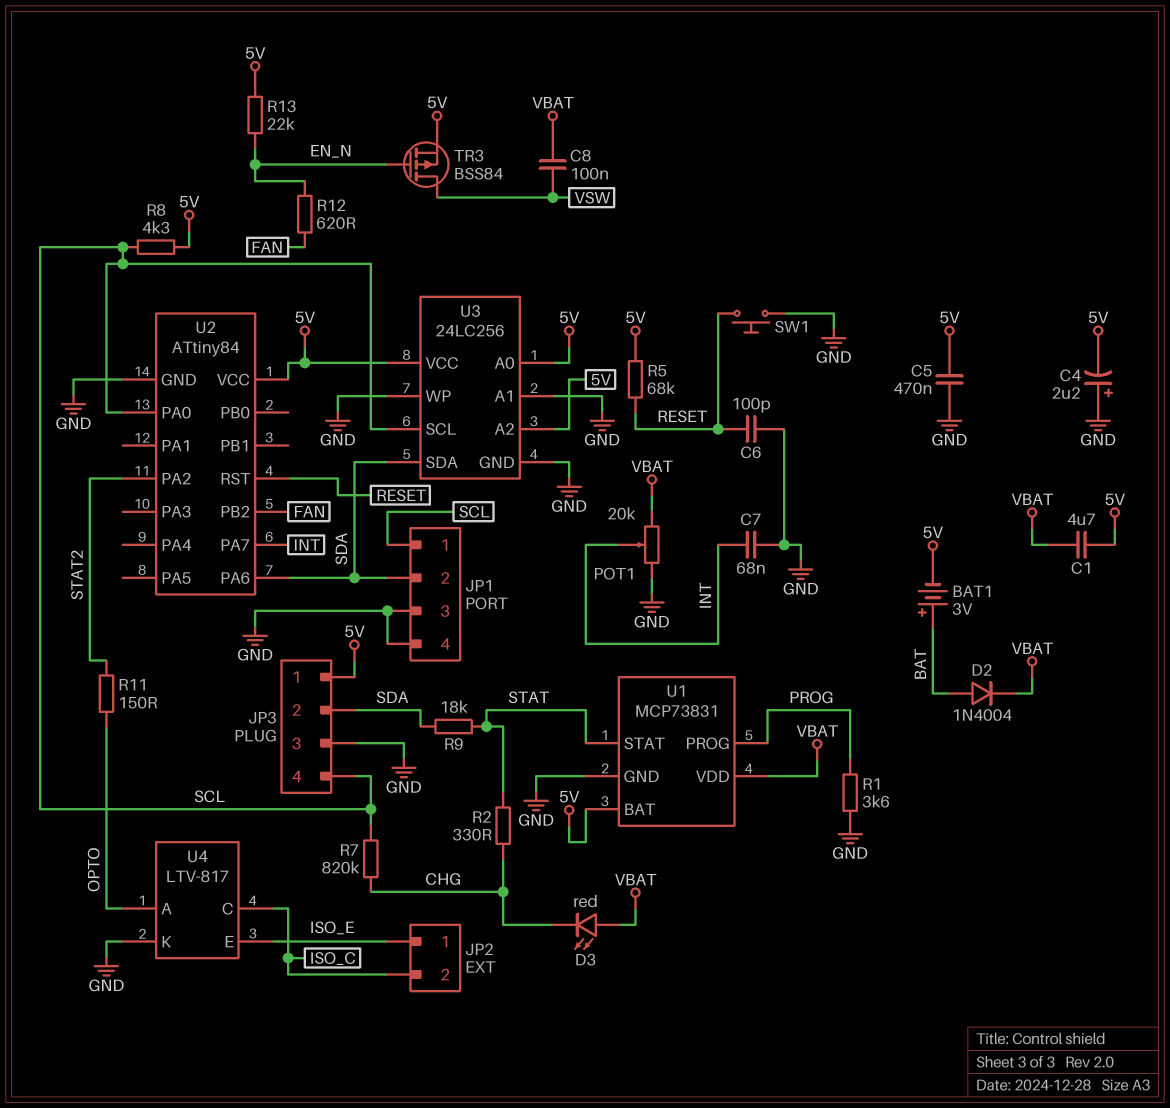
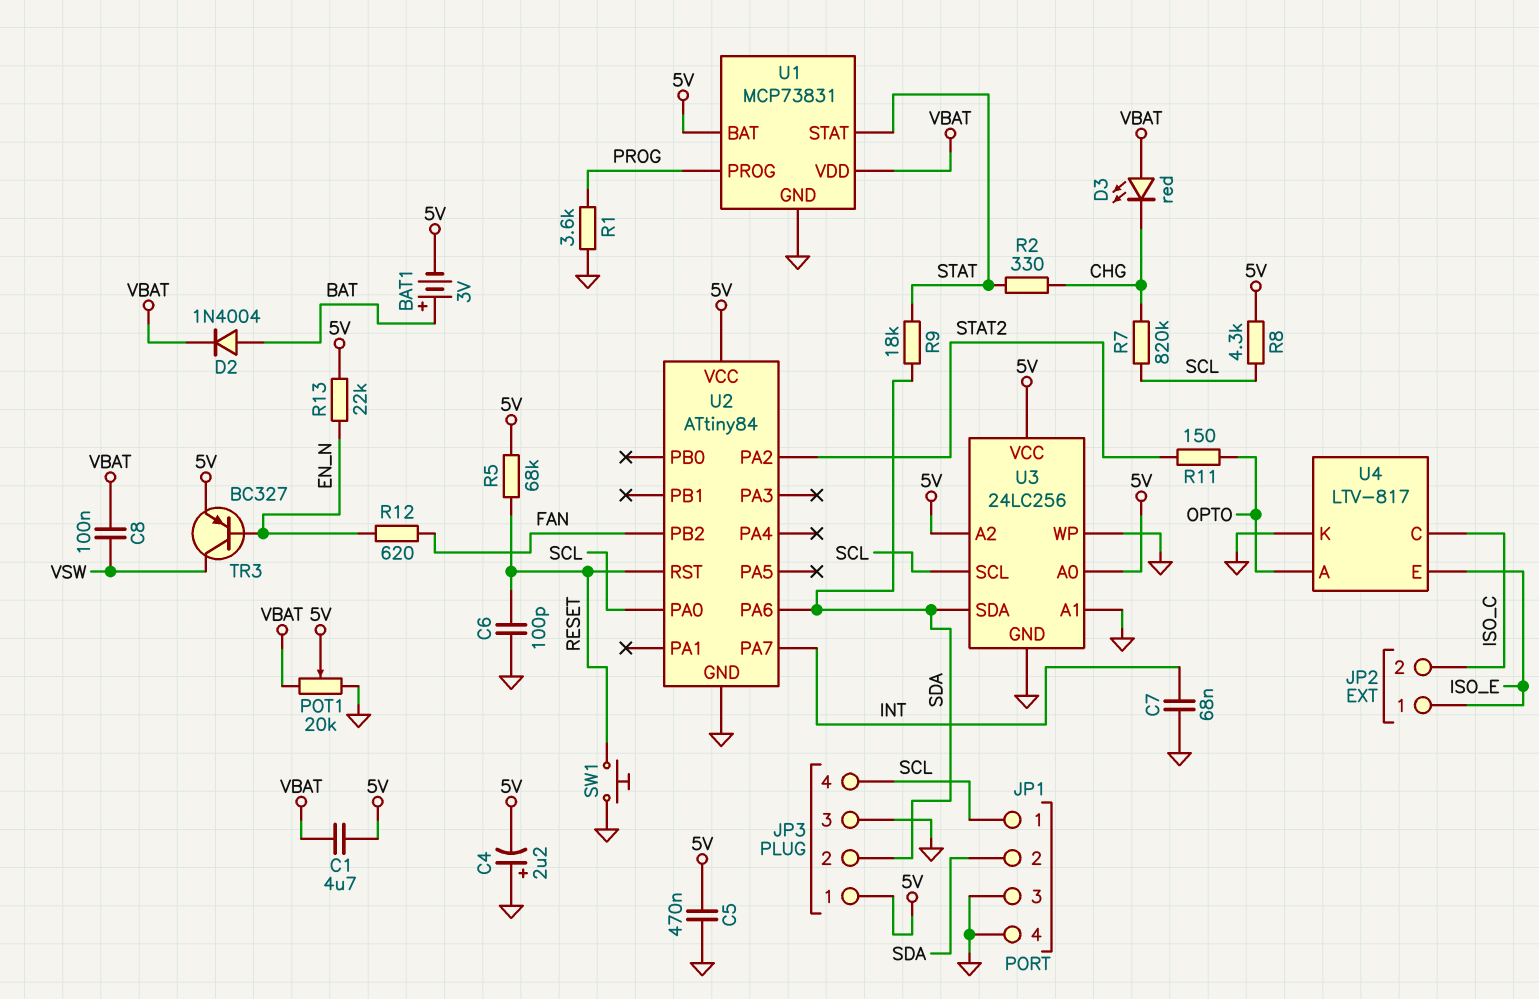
POT1: 20k (GND, VBAT, wiper INT) -> 20k (GND, VBAT, wiper 5V)
TR3: PMOS BSS84 (G EN_N, D VSW, S 5V) -> PNP BC327 (B EN_N, C VSW, E 5V)

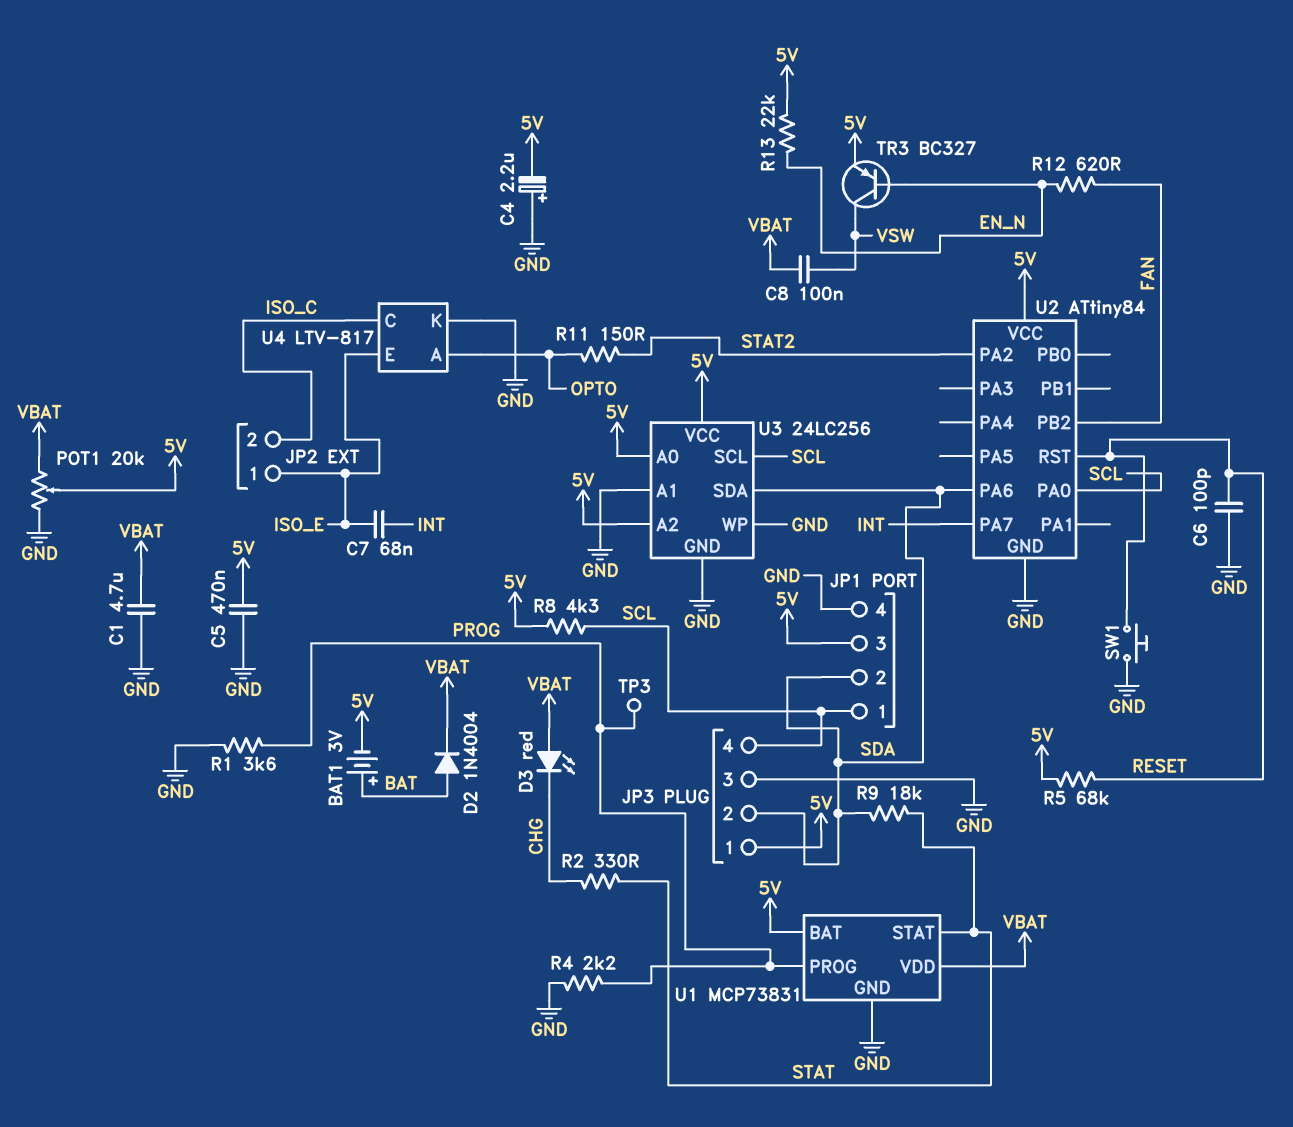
C1: 4.7uF (5V, VBAT) -> 4.7uF (GND, VBAT)
C7: 68nF (GND, INT) -> 68nF (INT, ISO_E)
JP1 pin 3: GND -> 5V
R4: none -> 2.2k (GND, PROG)
R7: 820k (CHG, SCL) -> none
TP3: none -> test point (PROG)

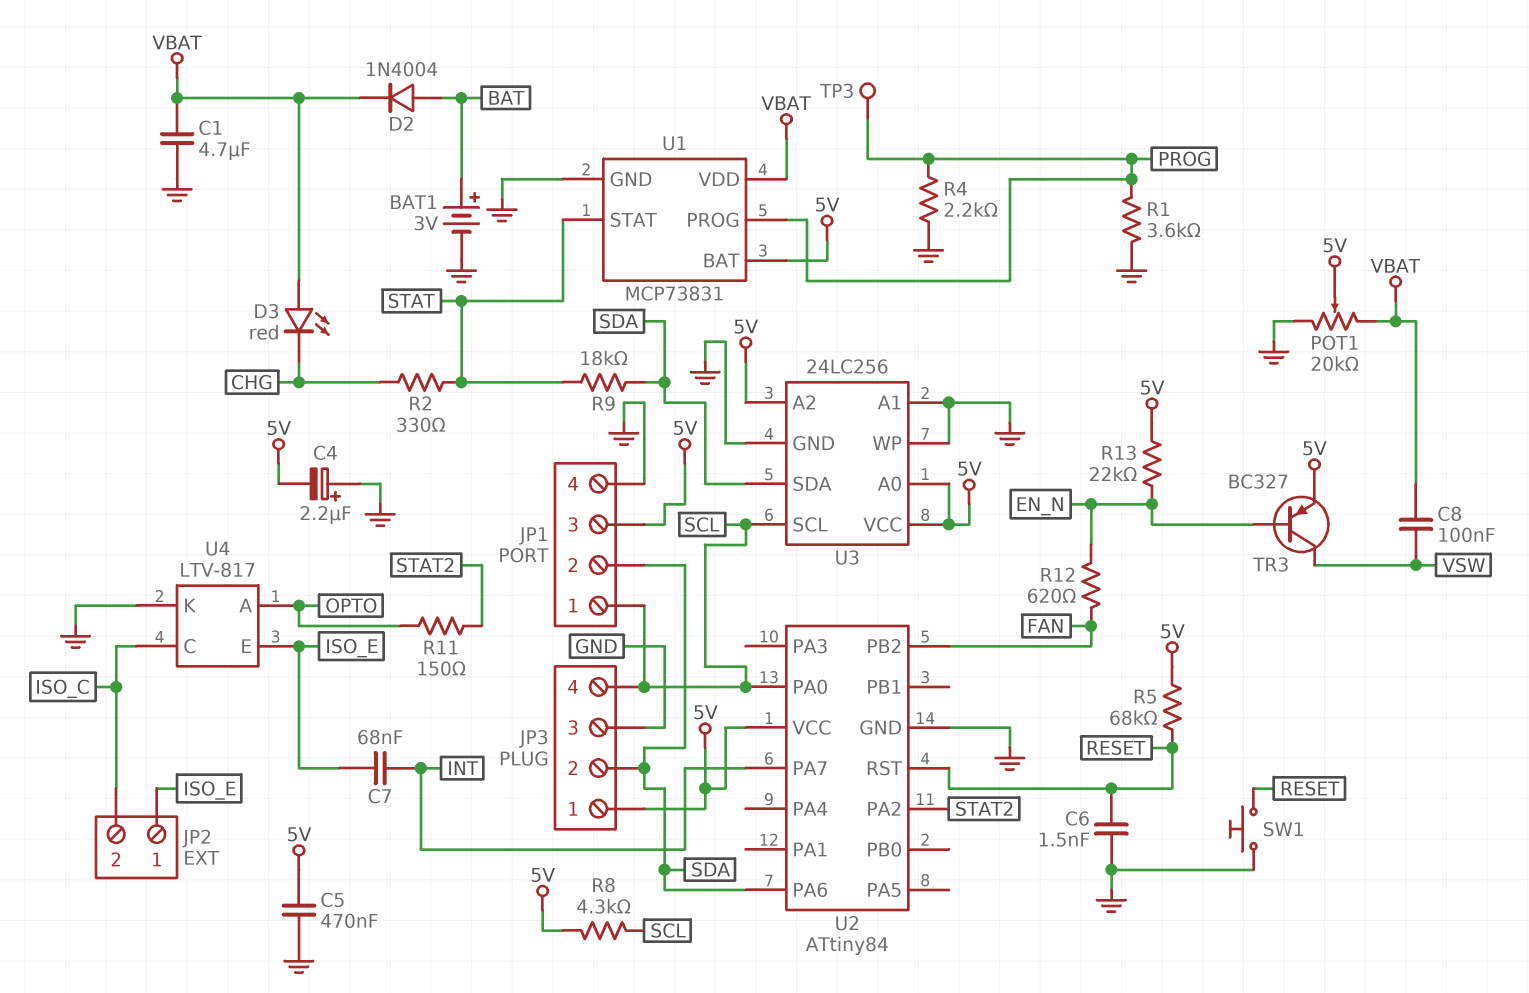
BAT1: 3V (plus BAT, minus 5V) -> 3V (plus BAT, minus GND)
C6: 100pF (GND, RESET) -> 1.5nF (GND, RESET)

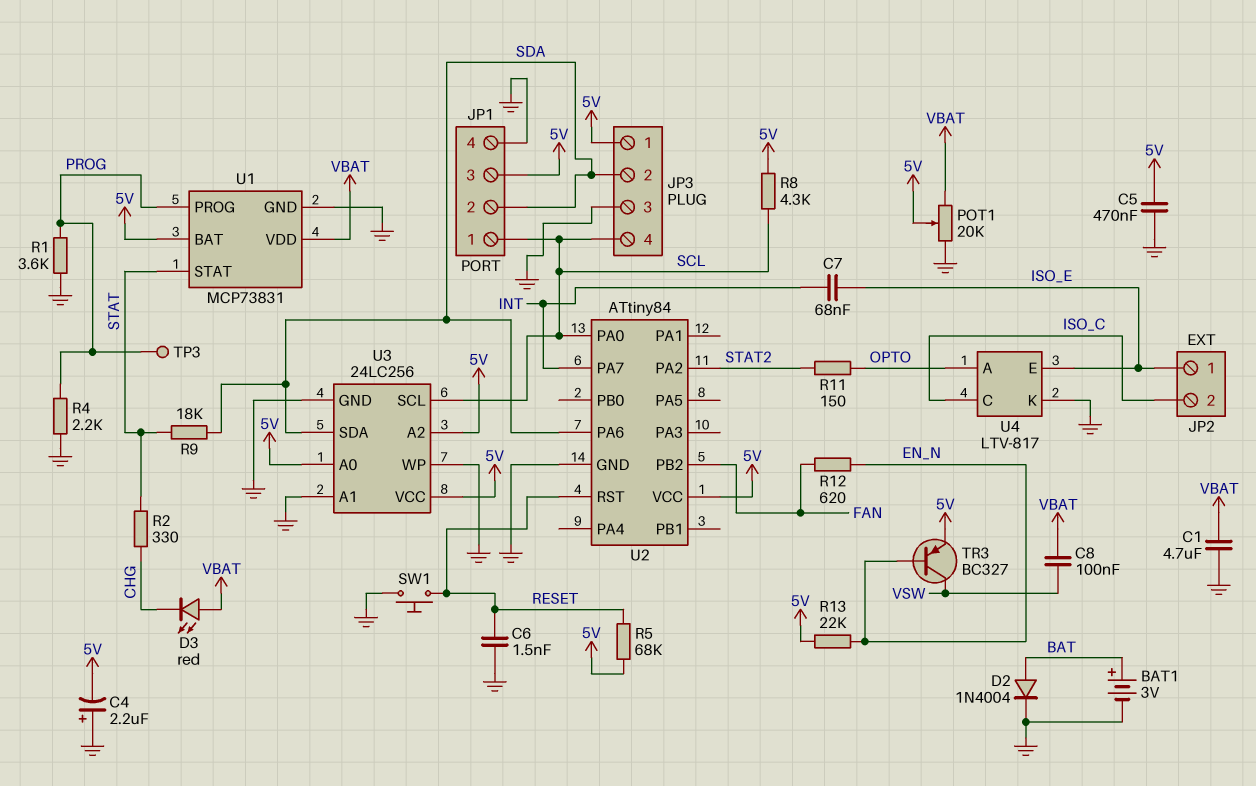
D2: diode 1N4004 (A BAT, K VBAT) -> diode 1N4004 (A BAT, K GND)

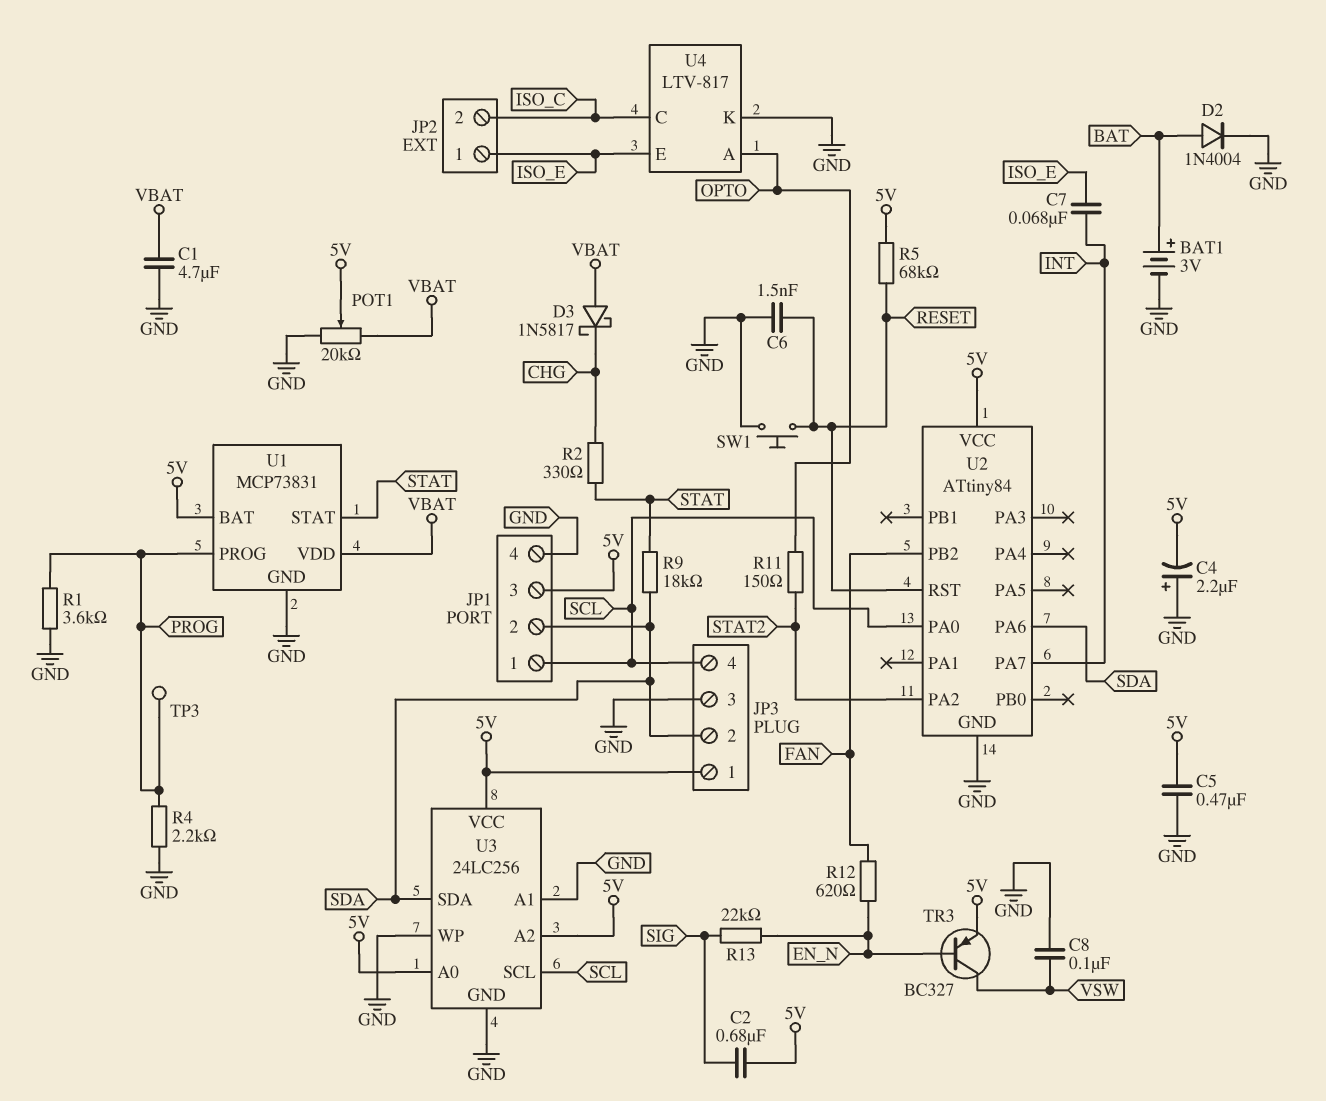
C2: none -> 680nF (5V, SIG)
C8: 100nF (VBAT, VSW) -> 100nF (GND, VSW)
D3: LED red (A VBAT, K CHG) -> schottky 1N5817 (A VBAT, K CHG)
R8: 4.3k (5V, SCL) -> none
R13: 22k (5V, EN_N) -> 22k (EN_N, SIG)

